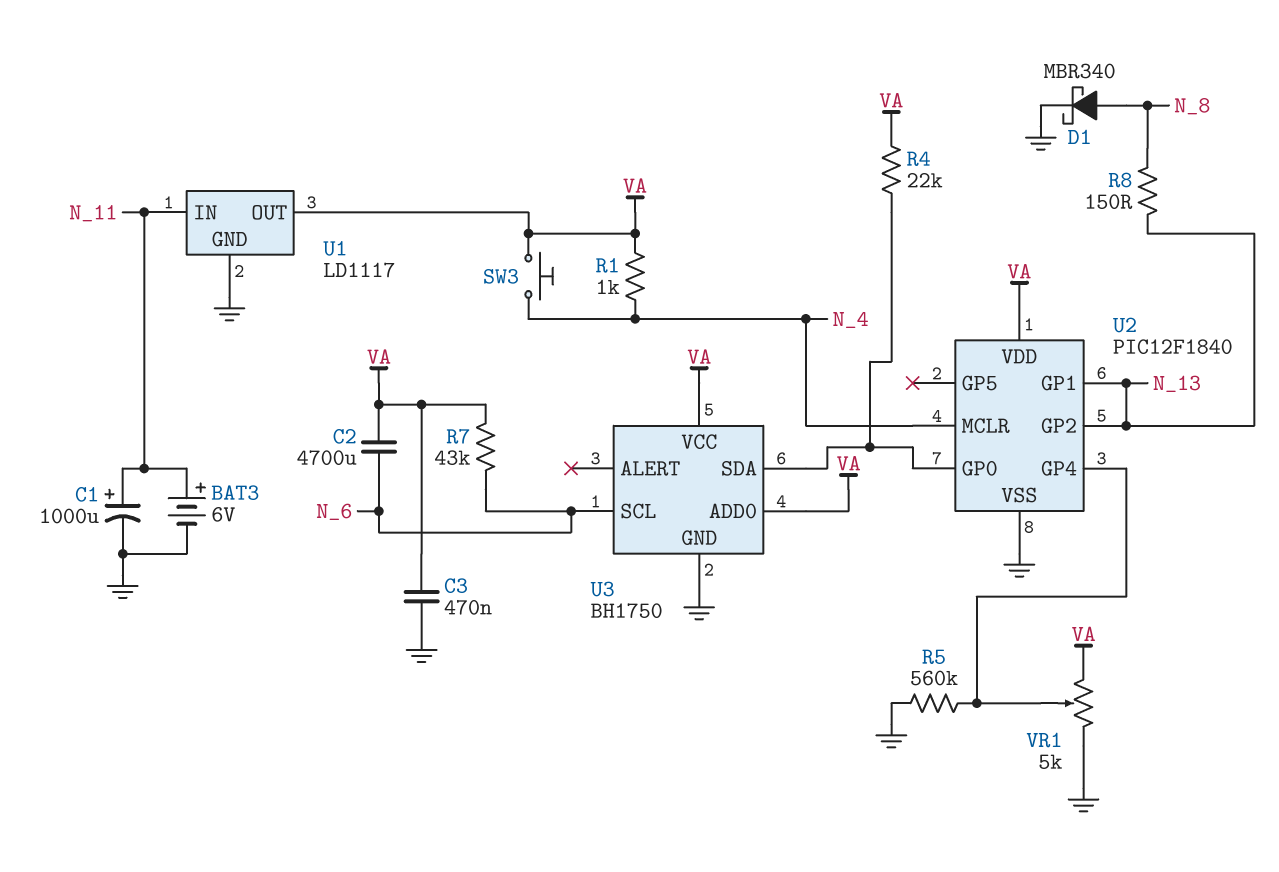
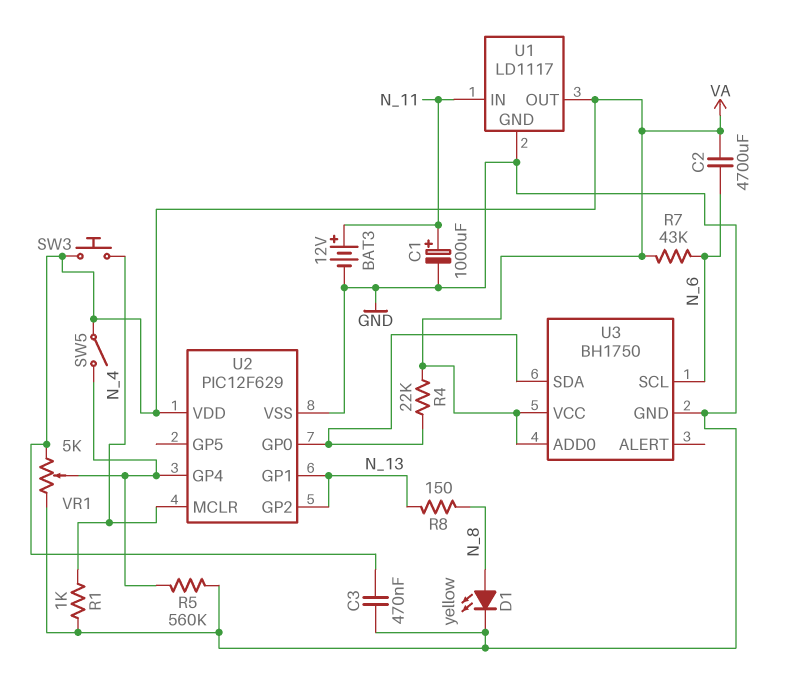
BAT3: 6V (plus N_11, minus GND) -> 12V (plus N_11, minus GND)
D1: schottky MBR340 (A N_8, K GND) -> LED yellow (A N_8, K GND)
R1: 1k (N_4, VA) -> 1k (GND, N_4)
SW5: none -> switch (U2/GP4, VA)
U2: PIC12F1840 -> PIC12F629

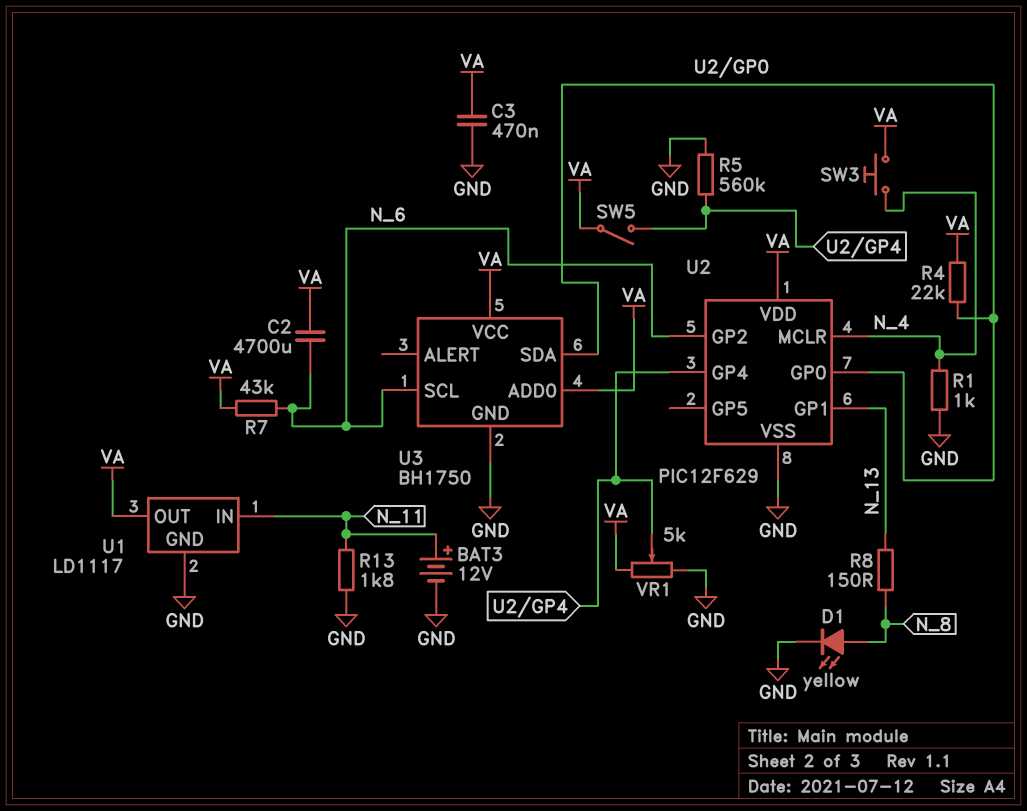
C1: 1000uF (plus N_11, minus GND) -> none
R13: none -> 1.8k (GND, N_11)
U2 pin GP2: N_13 -> N_6

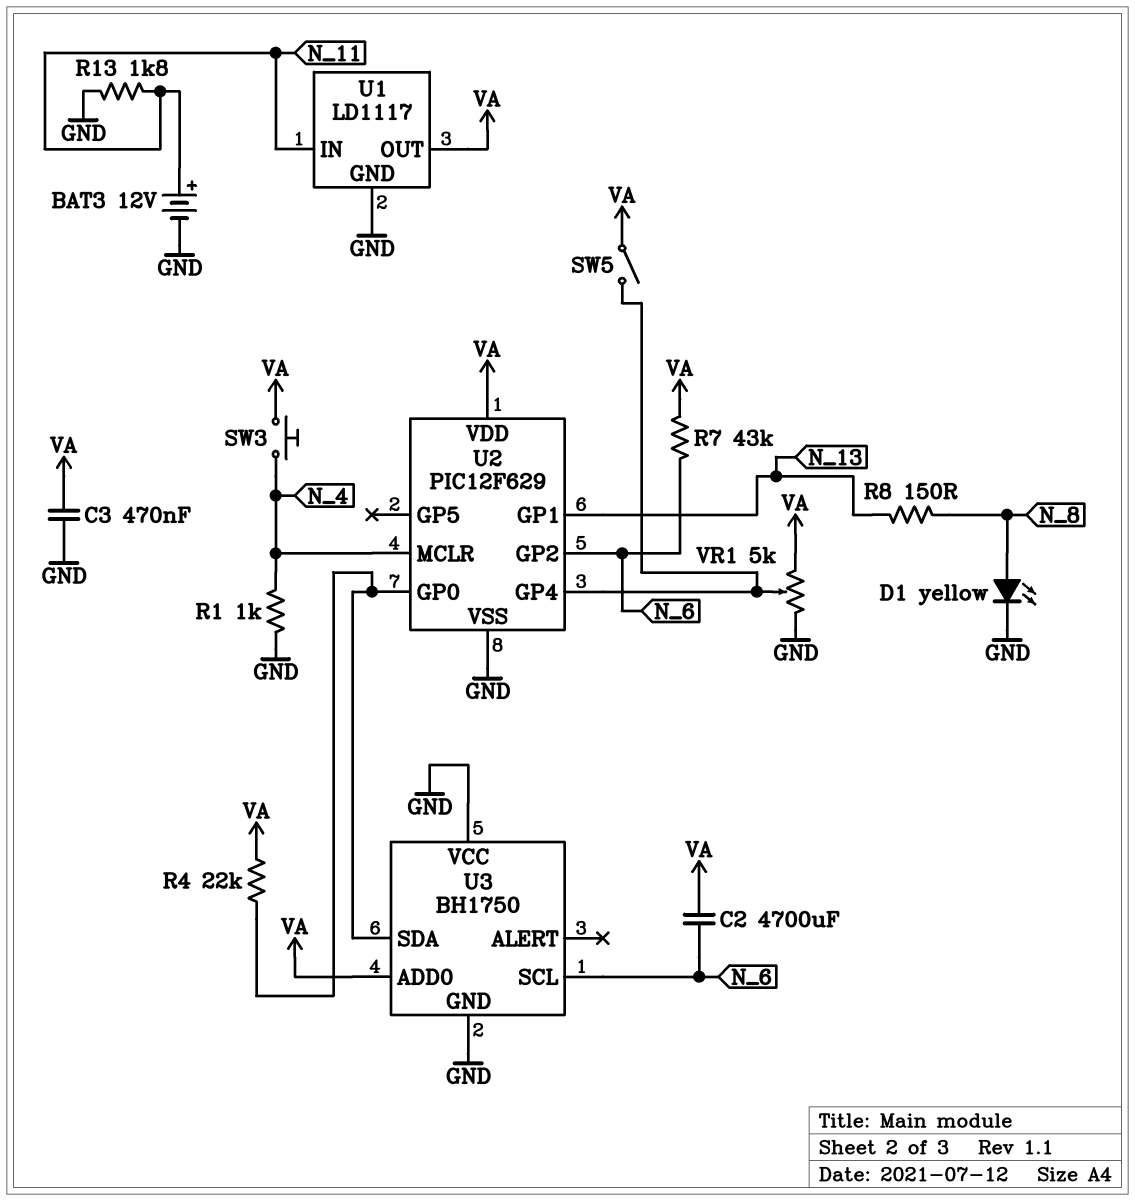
R5: 560k (GND, U2/GP4) -> none
U3 pin VCC: VA -> GND

